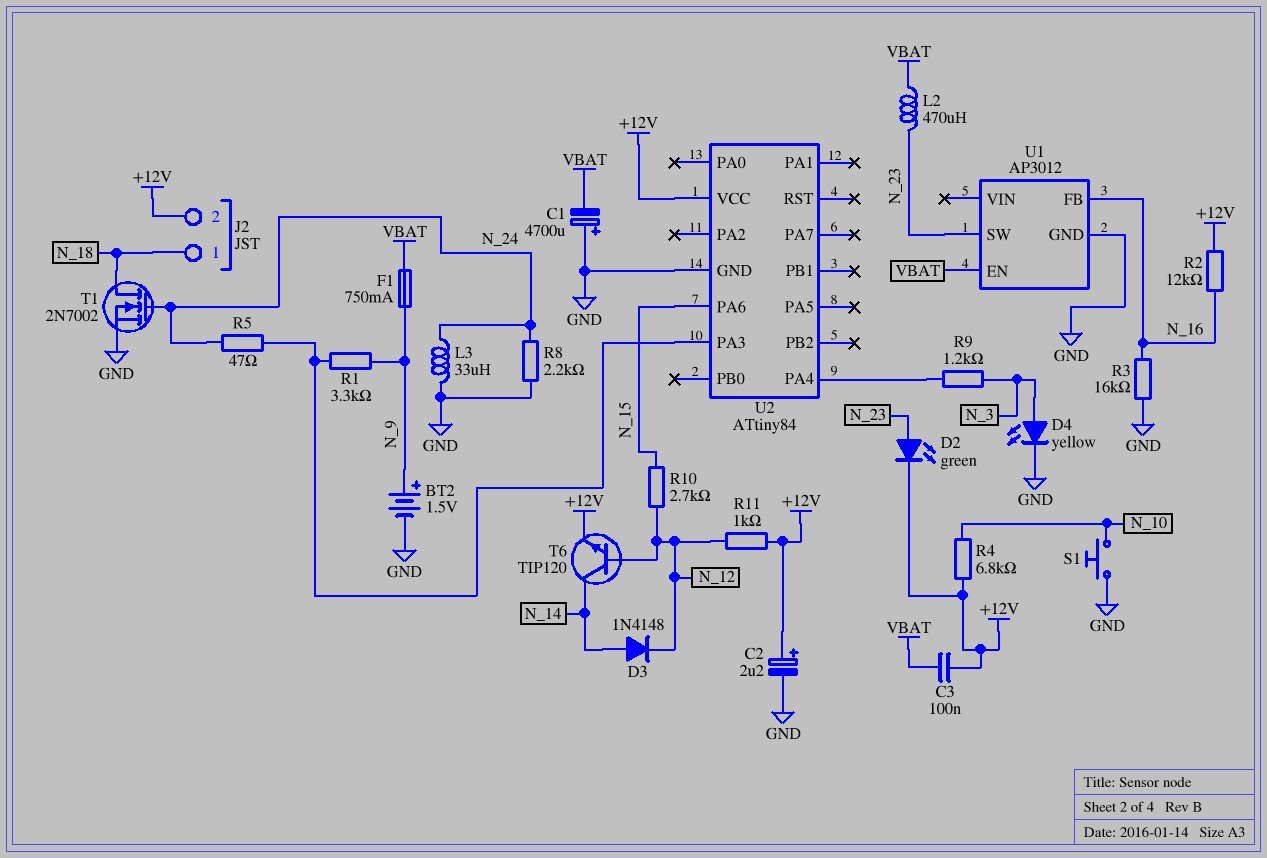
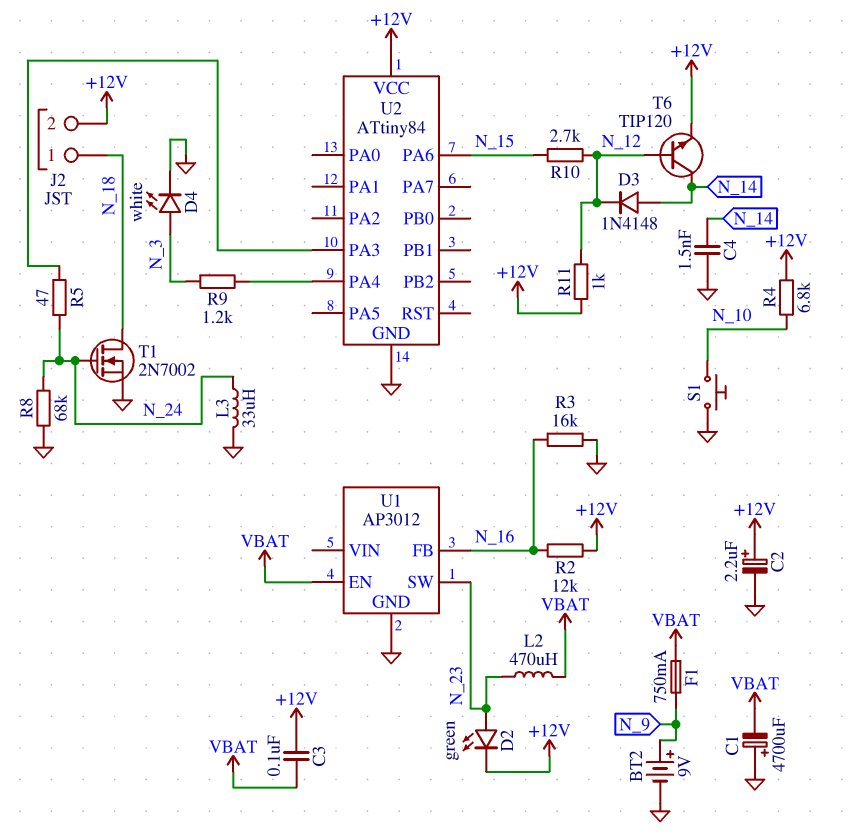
BT2: 1.5V (plus N_9, minus GND) -> 9V (plus N_9, minus GND)
C4: none -> 1.5nF (GND, N_14)
D4: LED yellow (A N_3, K GND) -> LED white (A N_3, K GND)
R1: 3.3k (N_9, U2/PA3) -> none
R8: 2.2k (GND, N_24) -> 68k (GND, N_24)

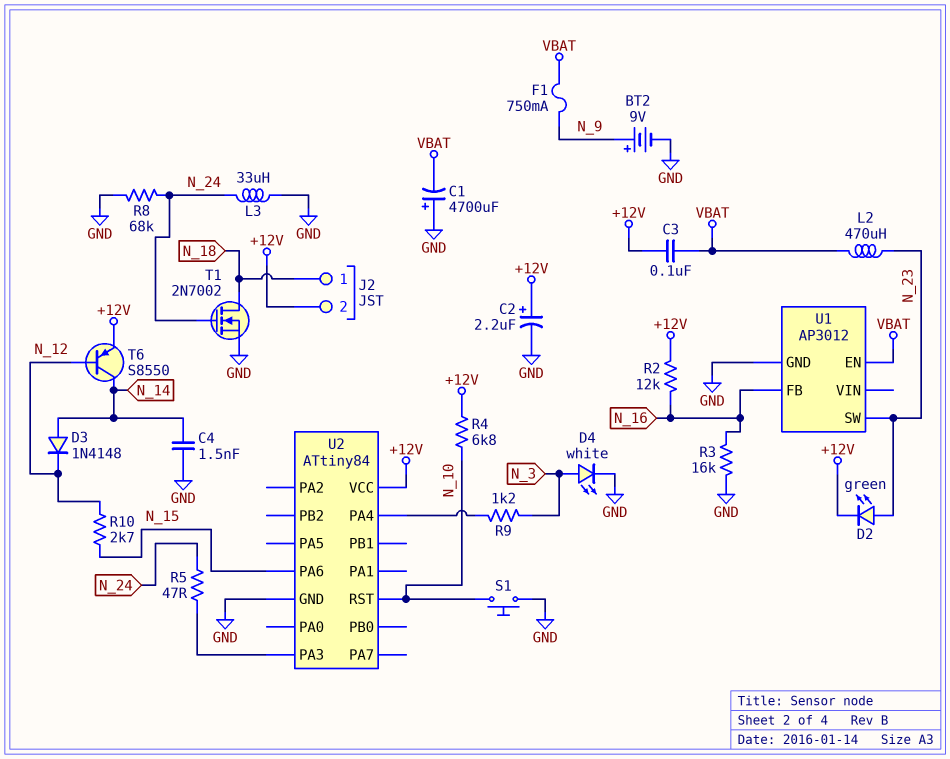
R11: 1k (+12V, N_12) -> none
T6: NPN TIP120 (B N_12, C N_14, E +12V) -> PNP S8550 (B N_12, C N_14, E +12V)
U2 pin RST: none -> N_10

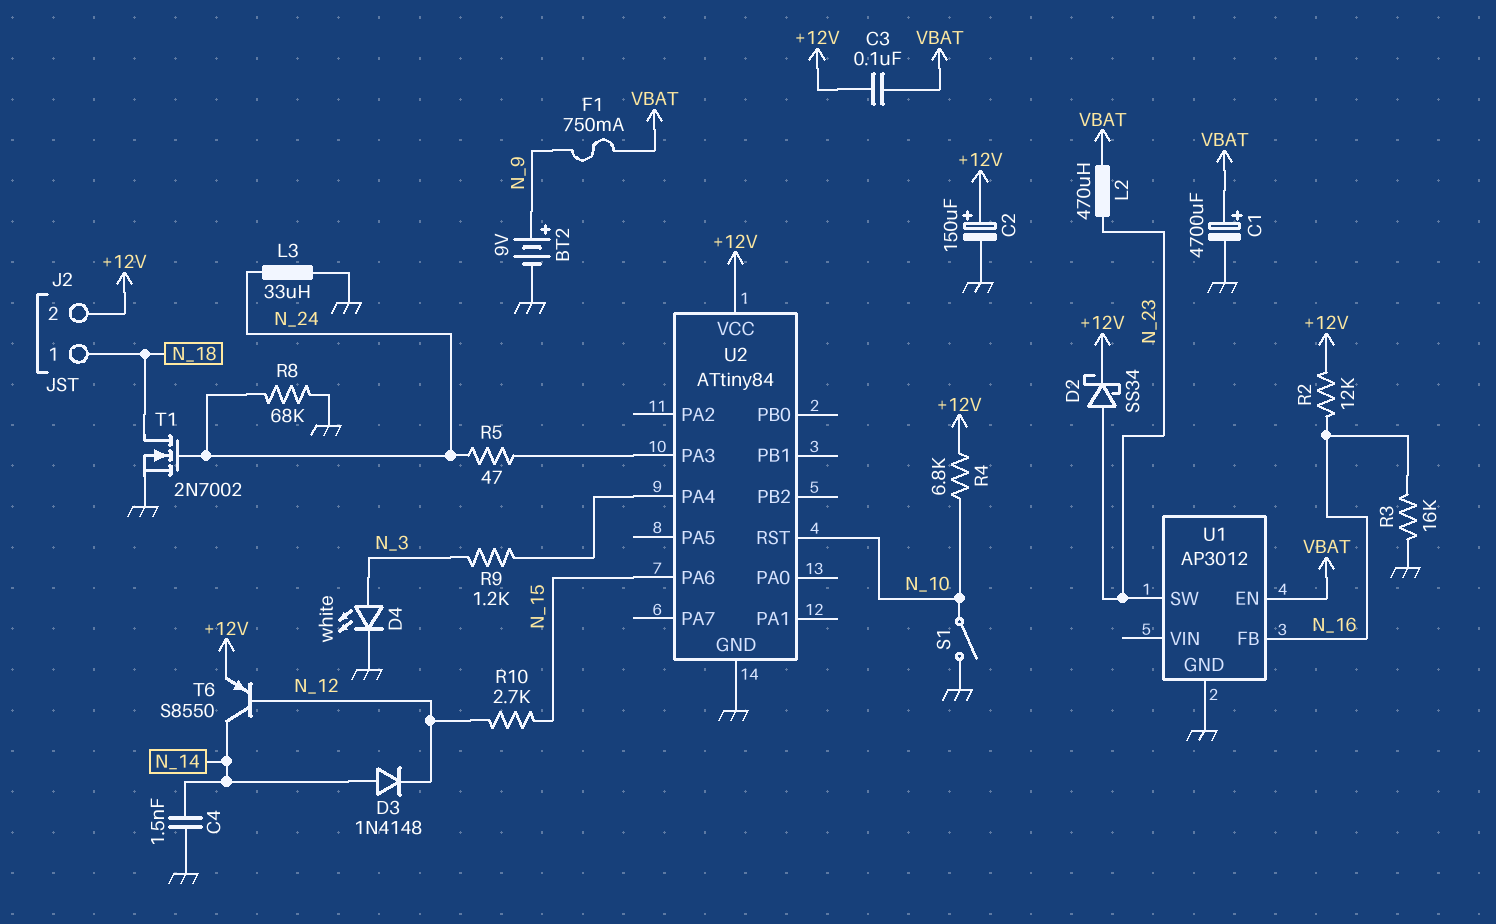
C1: 4700uF (plus GND, minus VBAT) -> 4700uF (plus VBAT, minus GND)
C2: 2.2uF (plus +12V, minus GND) -> 150uF (plus +12V, minus GND)
D2: LED green (A N_23, K +12V) -> schottky SS34 (A N_23, K +12V)
S1: button (GND, N_10) -> switch (GND, N_10)

